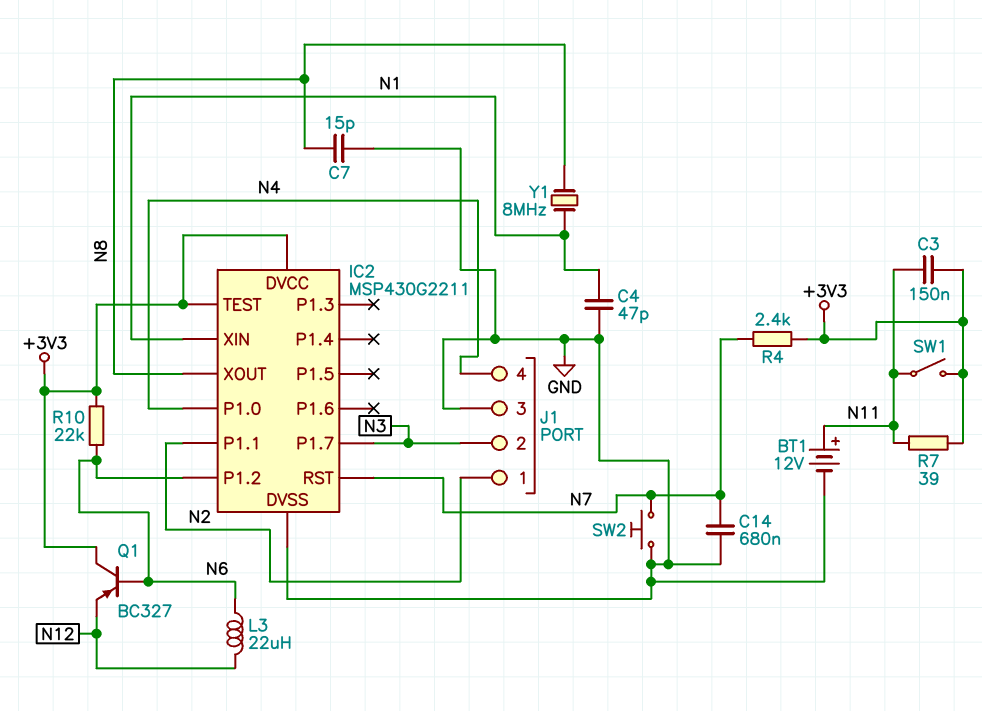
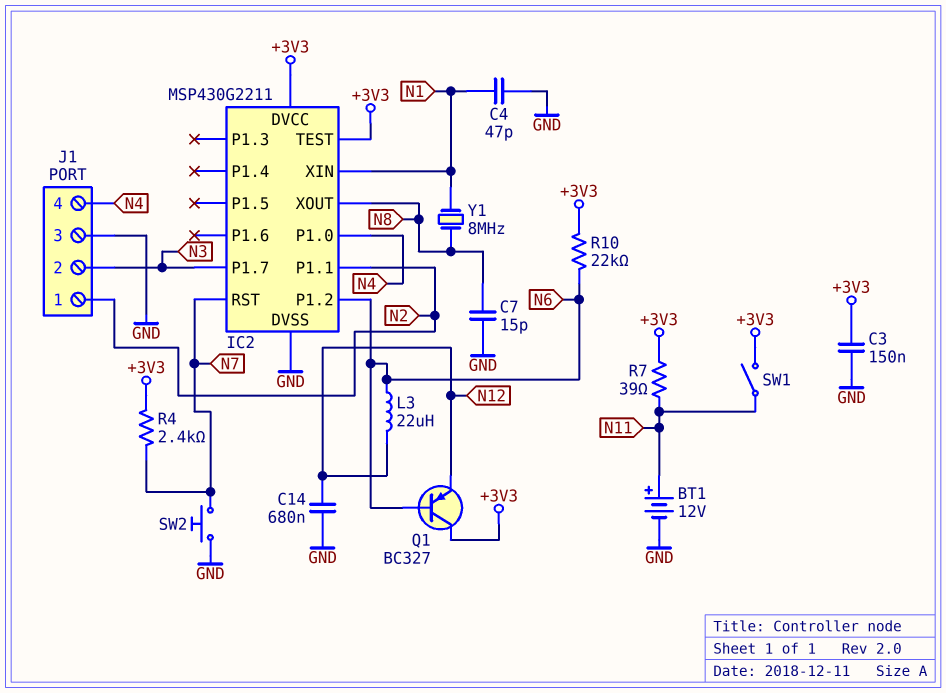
C3: 150nF (+3V3, N11) -> 150nF (+3V3, GND)
C14: 680nF (GND, N7) -> 680nF (GND, N12)

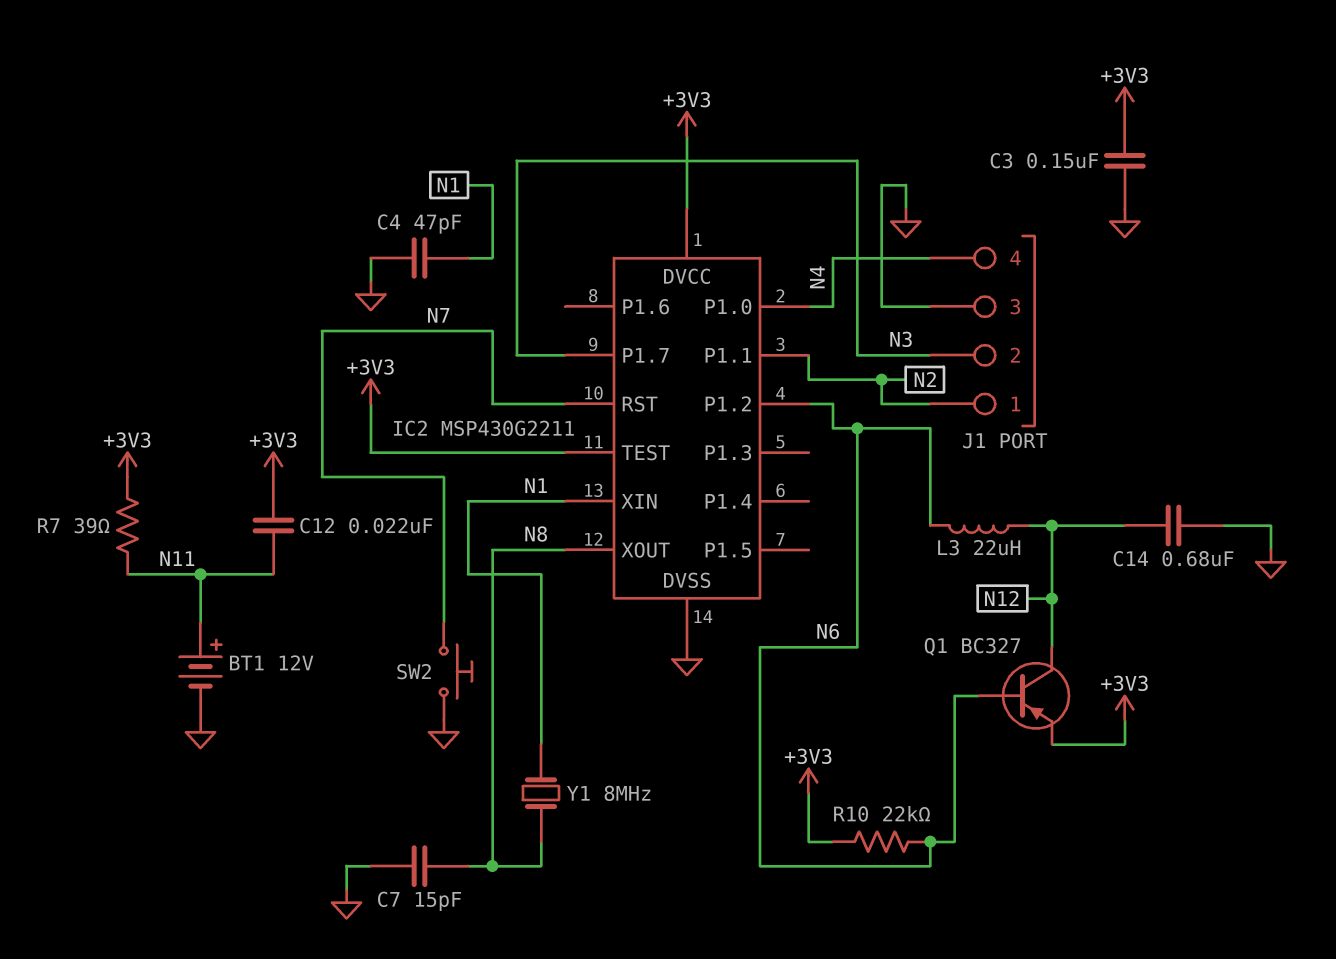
C12: none -> 22nF (+3V3, N11)
Q1: PNP BC327 (B N6, C +3V3, E N12) -> PNP BC327 (B N6, C N12, E +3V3)
R4: 2.4k (+3V3, N7) -> none
SW1: switch (+3V3, N11) -> none

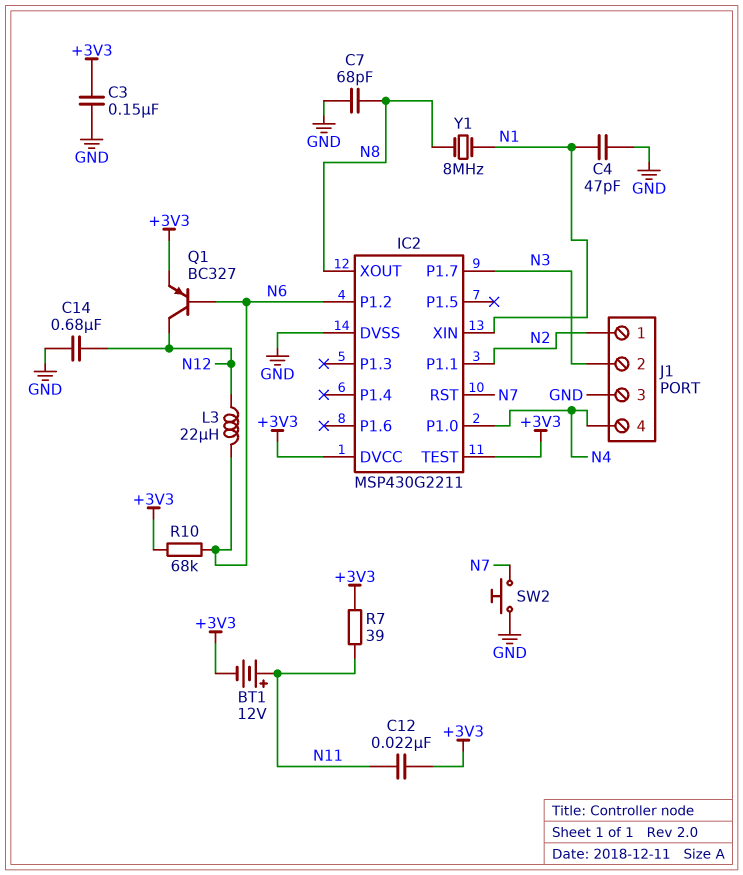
BT1: 12V (plus N11, minus GND) -> 12V (plus N11, minus +3V3)
C7: 15pF (GND, N8) -> 68pF (GND, N8)
R10: 22k (+3V3, N6) -> 68k (+3V3, N6)

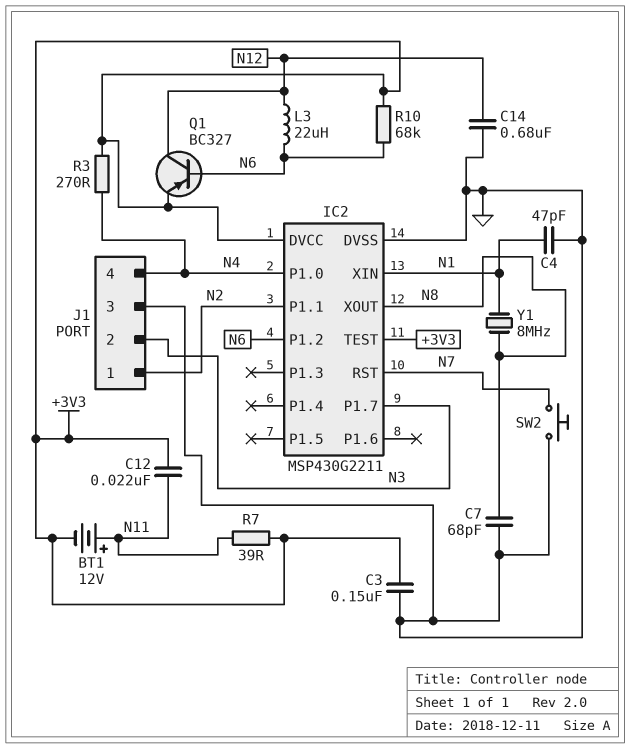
R3: none -> 270 (+3V3, N4)

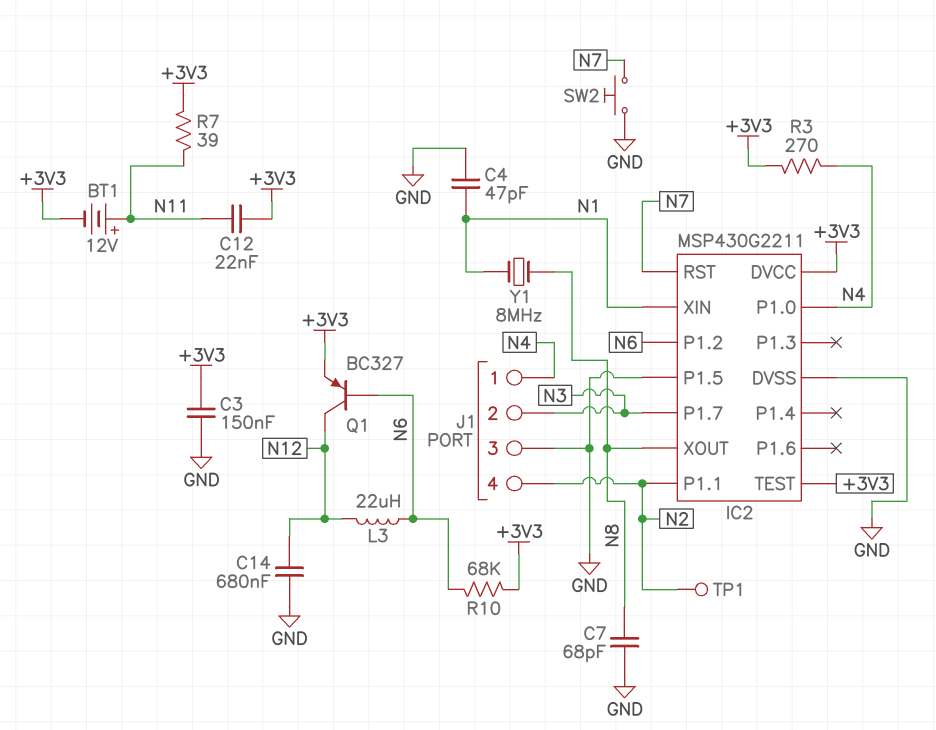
IC2 pin P1.5: none -> GND
J1 pin 1: N2 -> N4
J1 pin 4: N4 -> N2
TP1: none -> test point (N2)

